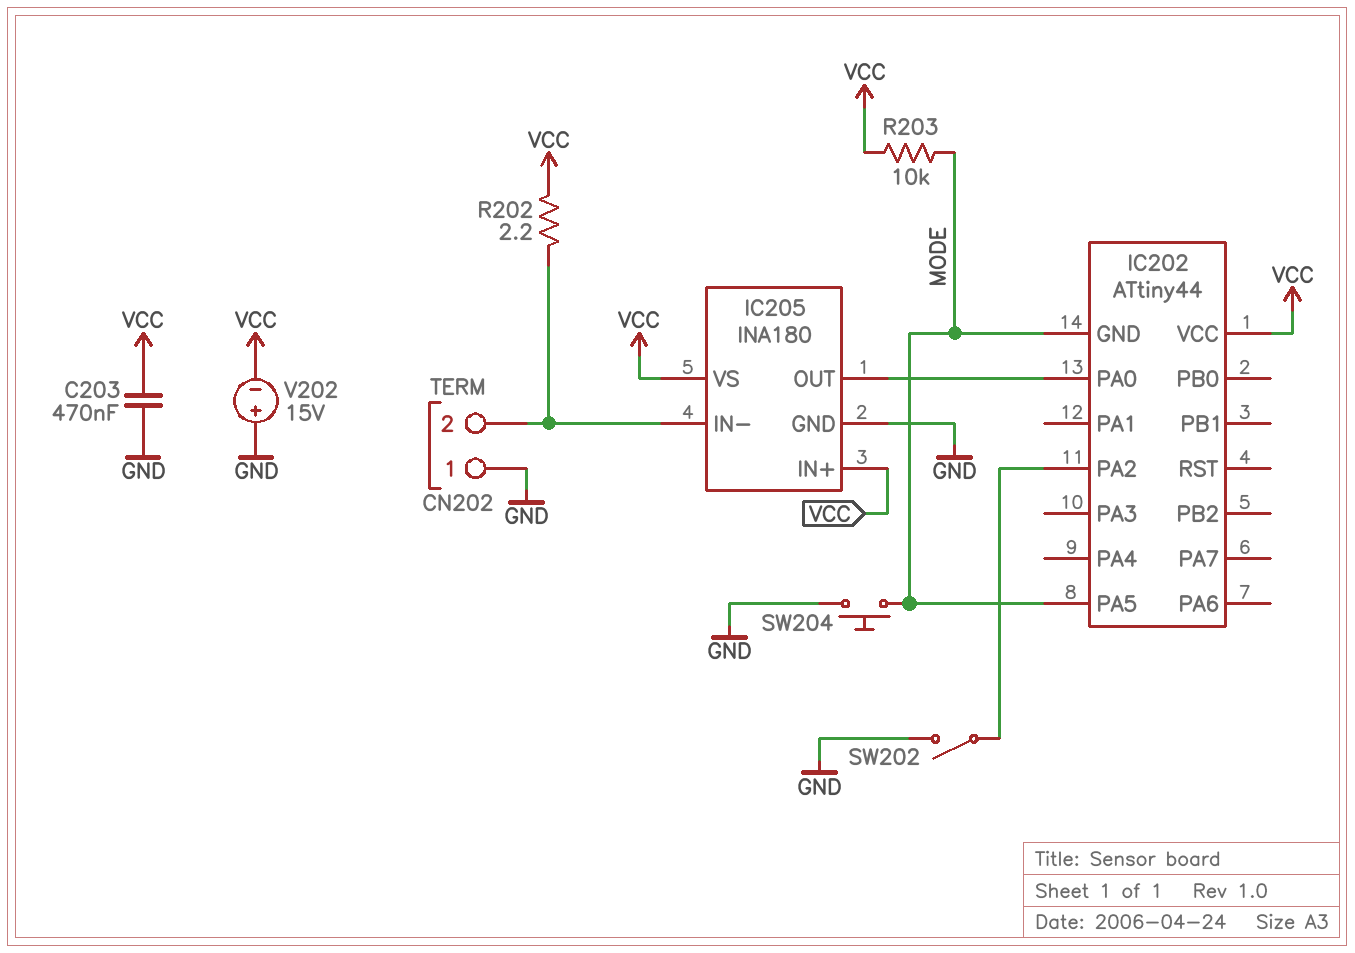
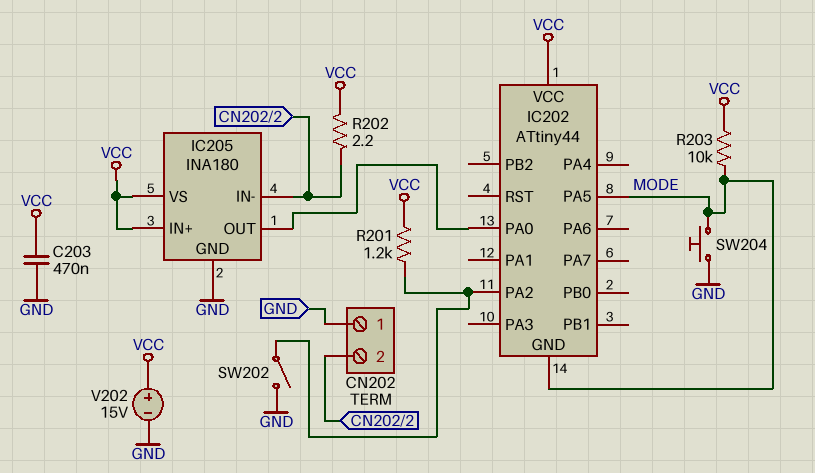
R201: none -> 1.2k (IC202/PA2, VCC)
V202: 15V (plus GND, minus VCC) -> 15V (plus VCC, minus GND)

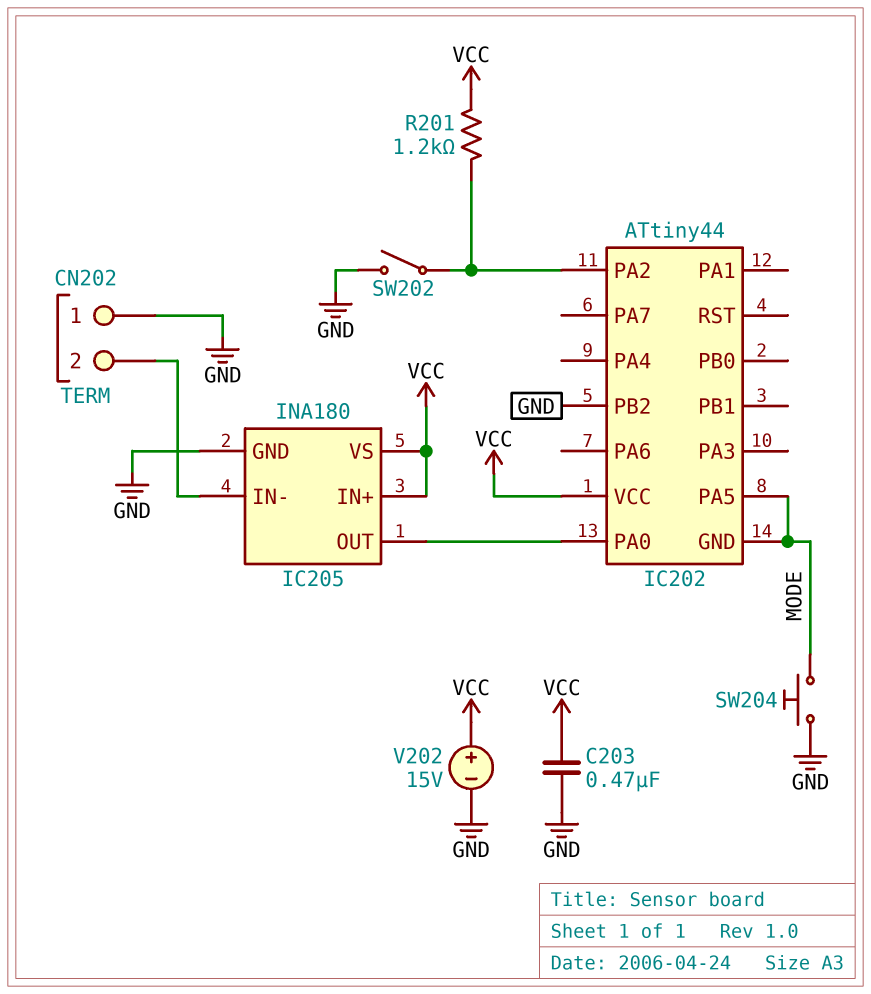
IC202 pin PB2: none -> GND
R202: 2.2 (CN202/2, VCC) -> none
R203: 10k (MODE, VCC) -> none

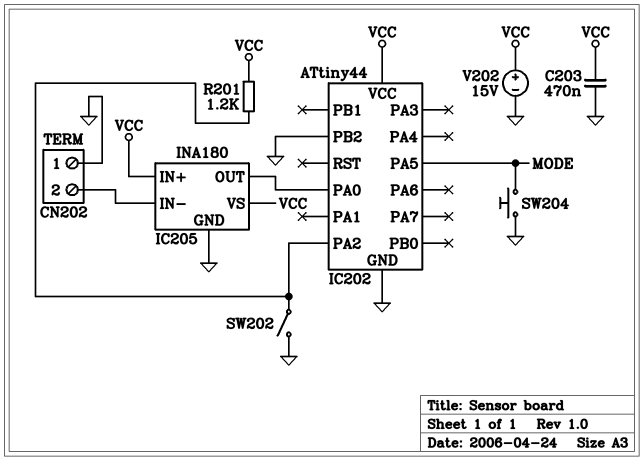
IC202 pin GND: MODE -> GND

